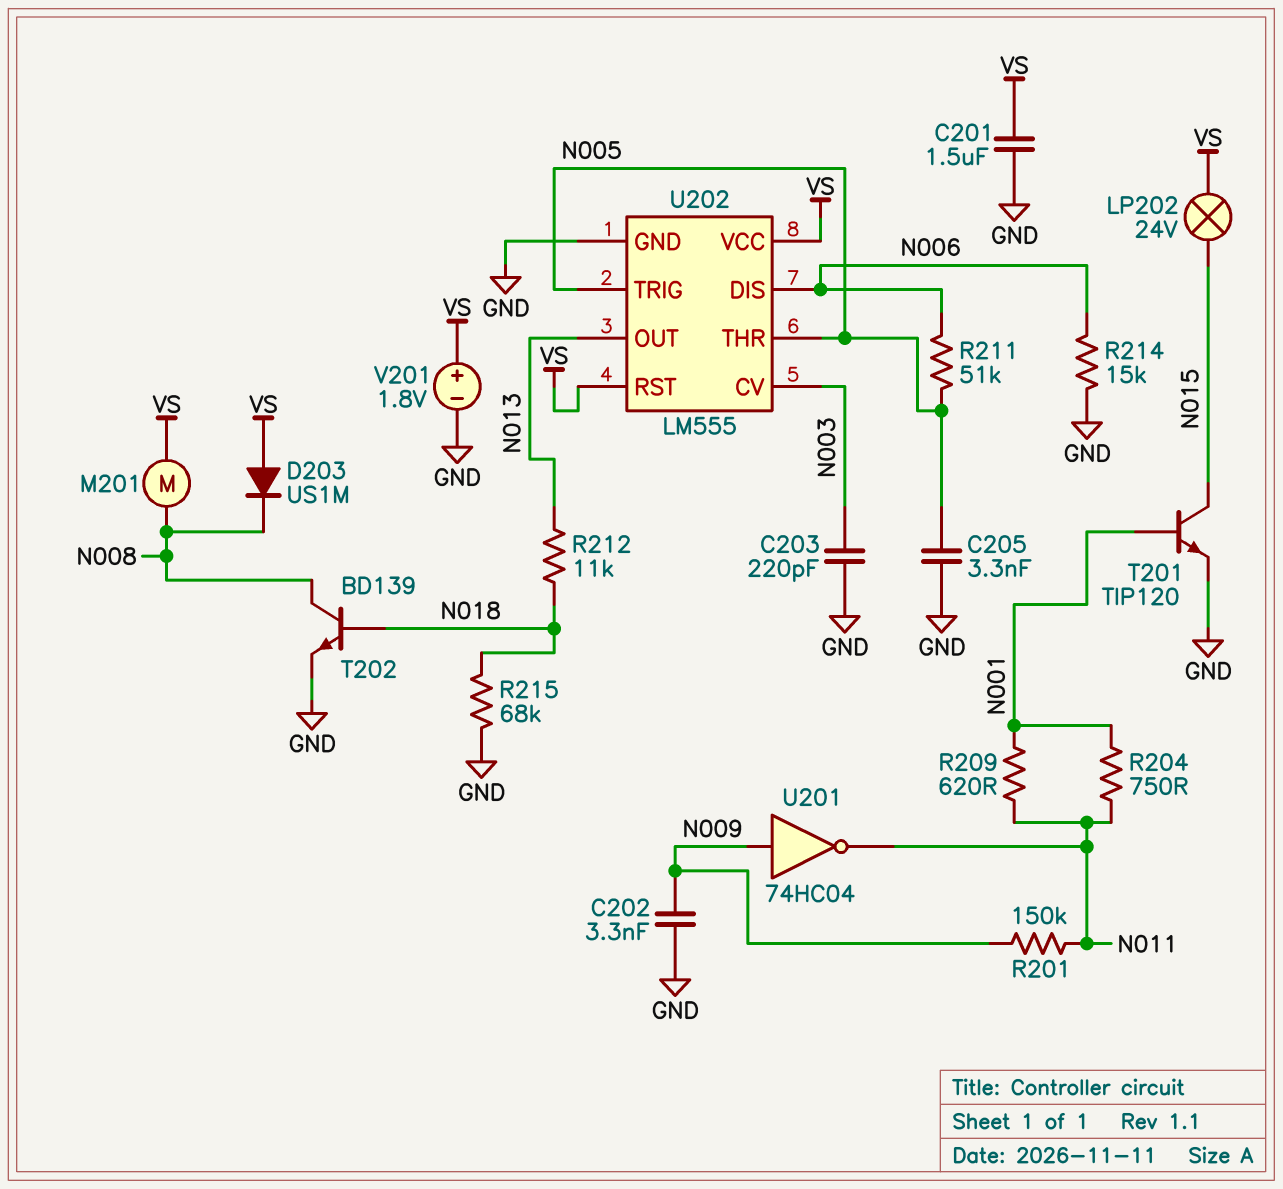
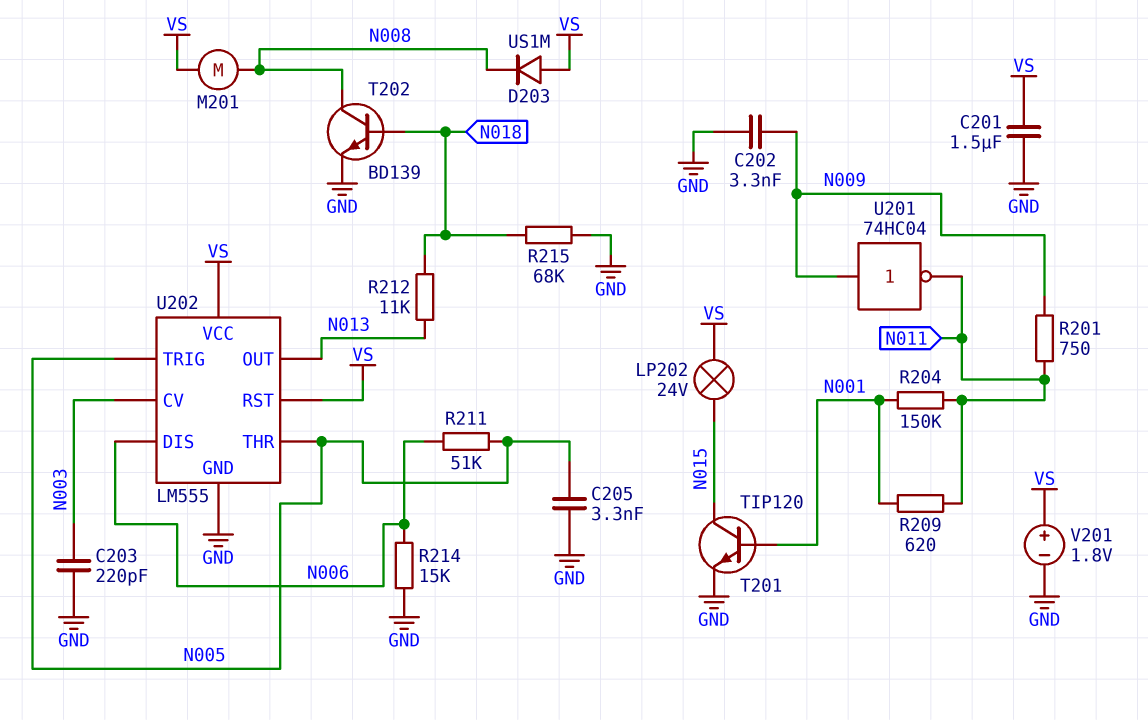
R201: 150k (N009, N011) -> 750 (N009, N011)
R204: 750 (N001, N011) -> 150k (N001, N011)

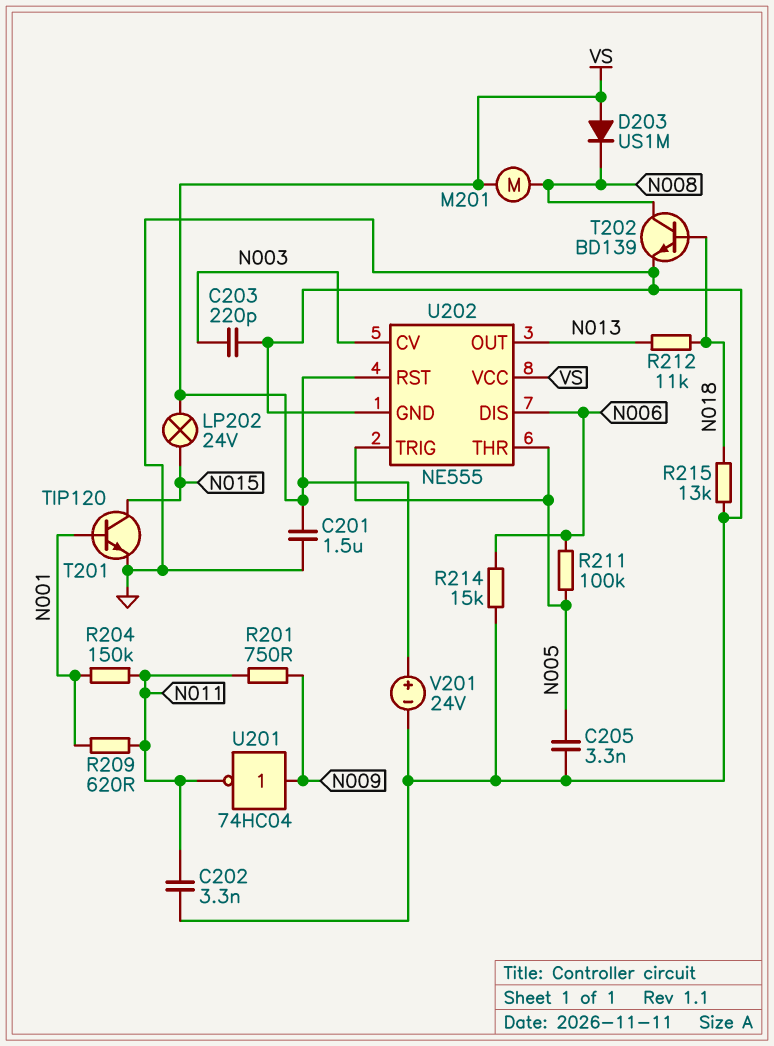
C202: 3.3nF (GND, N009) -> 3.3nF (GND, N011)
R211: 51k (N005, N006) -> 100k (N005, N006)
R215: 68k (GND, N018) -> 13k (GND, N018)
U202: LM555 -> NE555
V201: 1.8V (plus VS, minus GND) -> 24V (plus VS, minus GND)

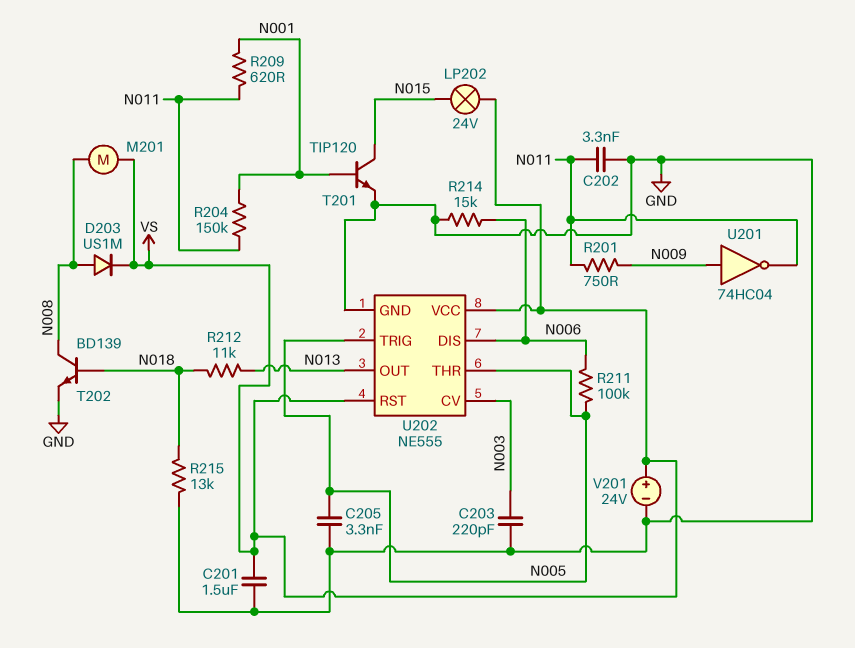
D203: diode US1M (A VS, K N008) -> diode US1M (A N008, K VS)

